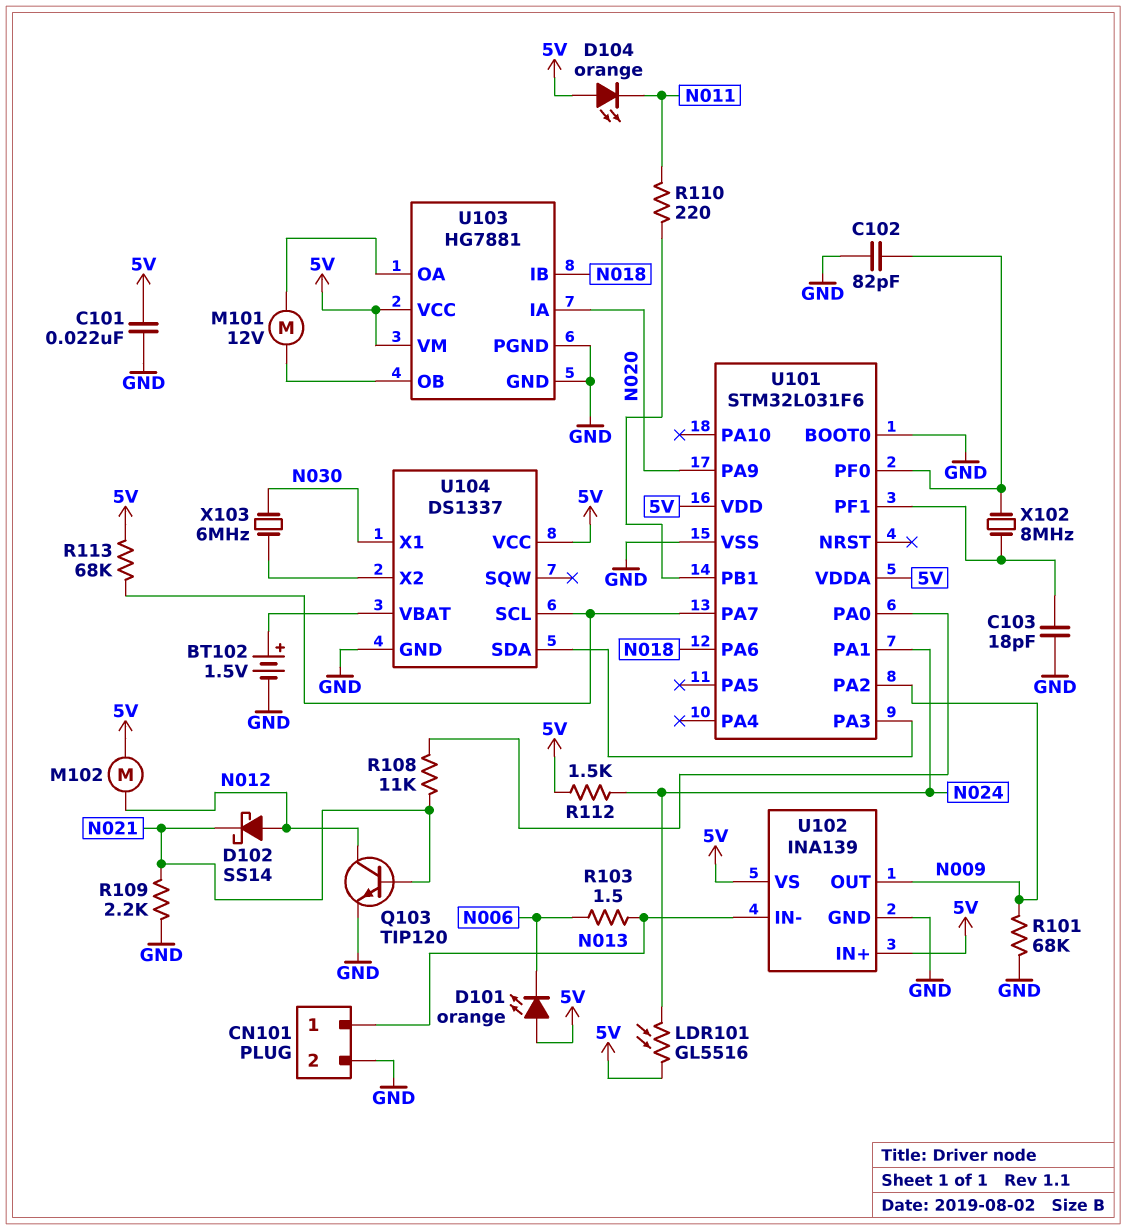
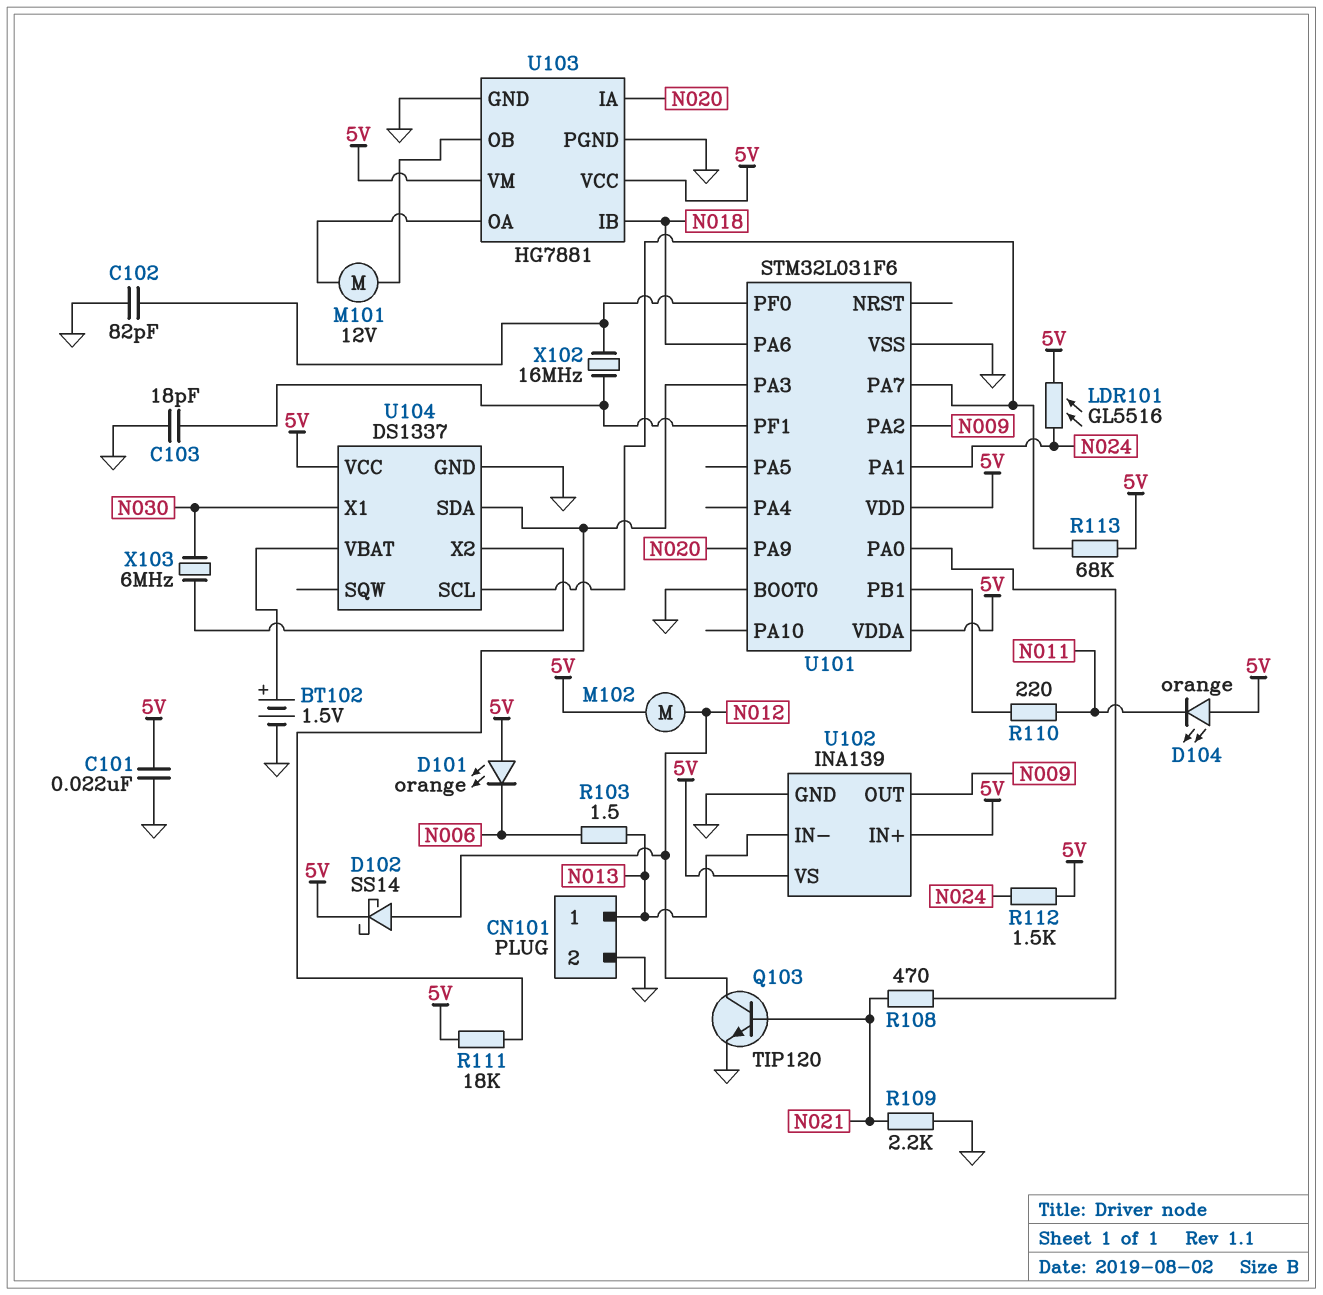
D102: schottky SS14 (A N012, K N021) -> schottky SS14 (A N012, K 5V)
R101: 68k (GND, N009) -> none
R108: 11k (N021, U101/PA0) -> 470 (N021, U101/PA0)
R111: none -> 18k (5V, U101/PA3)
X102: 8MHz (U101/PF0, U101/PF1) -> 16MHz (U101/PF0, U101/PF1)

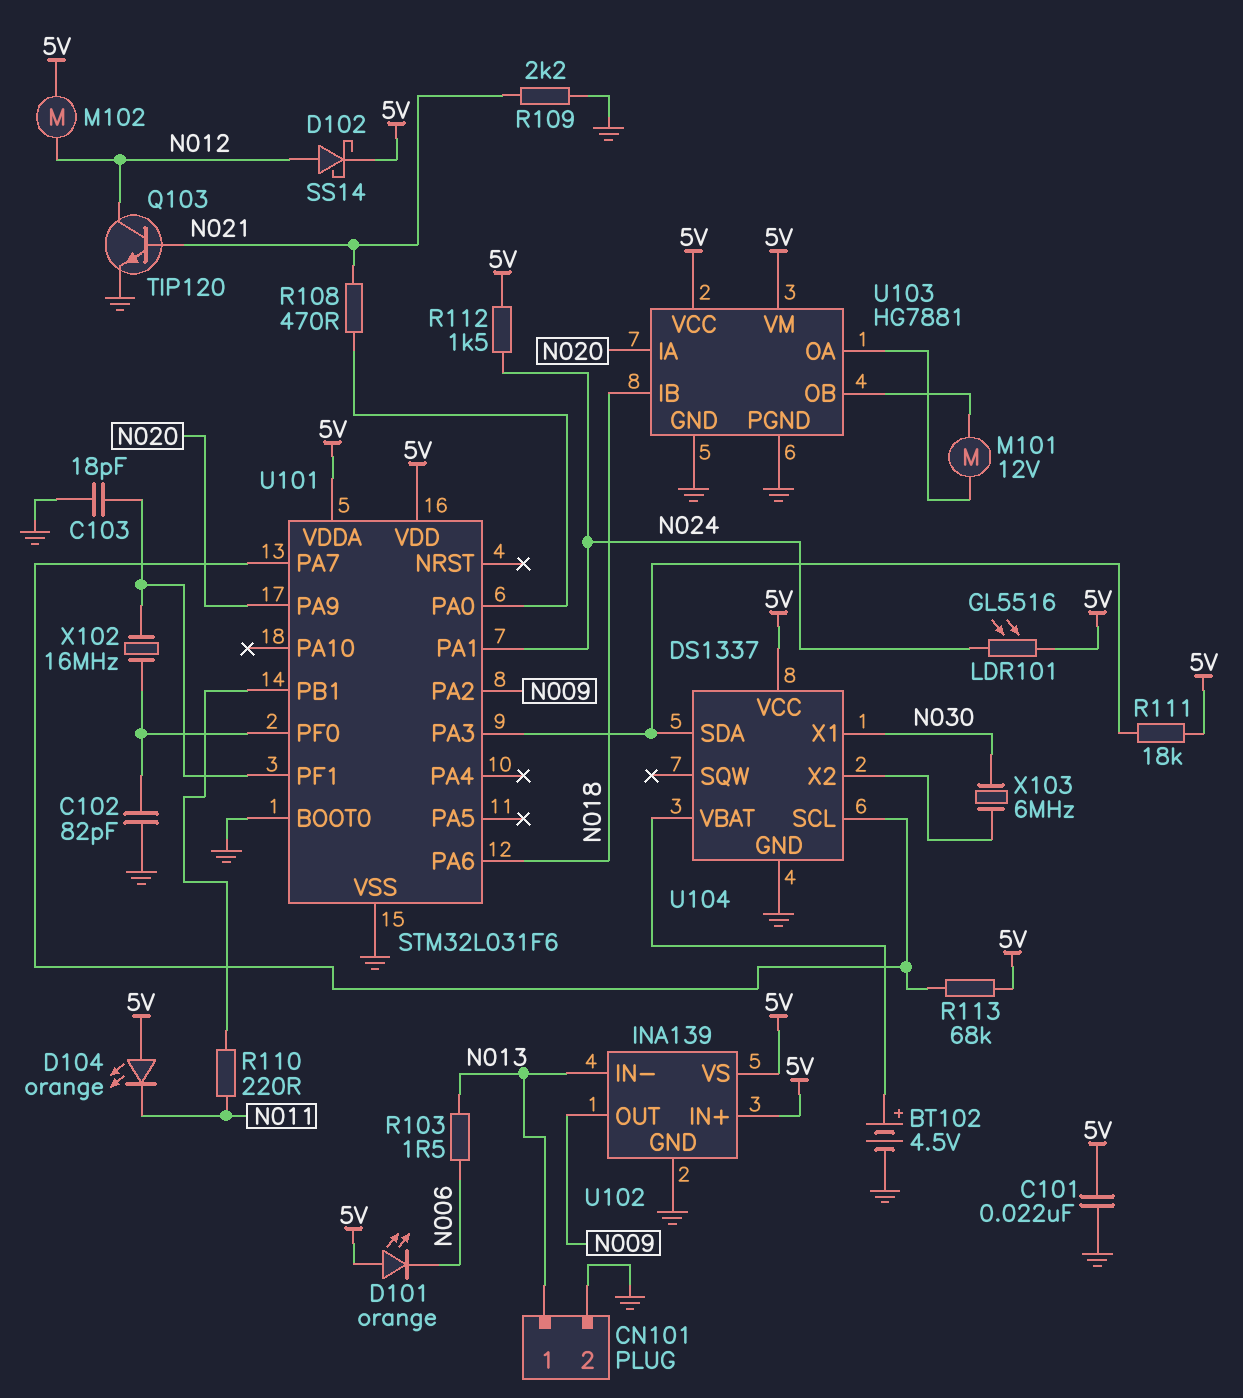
BT102: 1.5V (plus U104/VBAT, minus GND) -> 4.5V (plus U104/VBAT, minus GND)

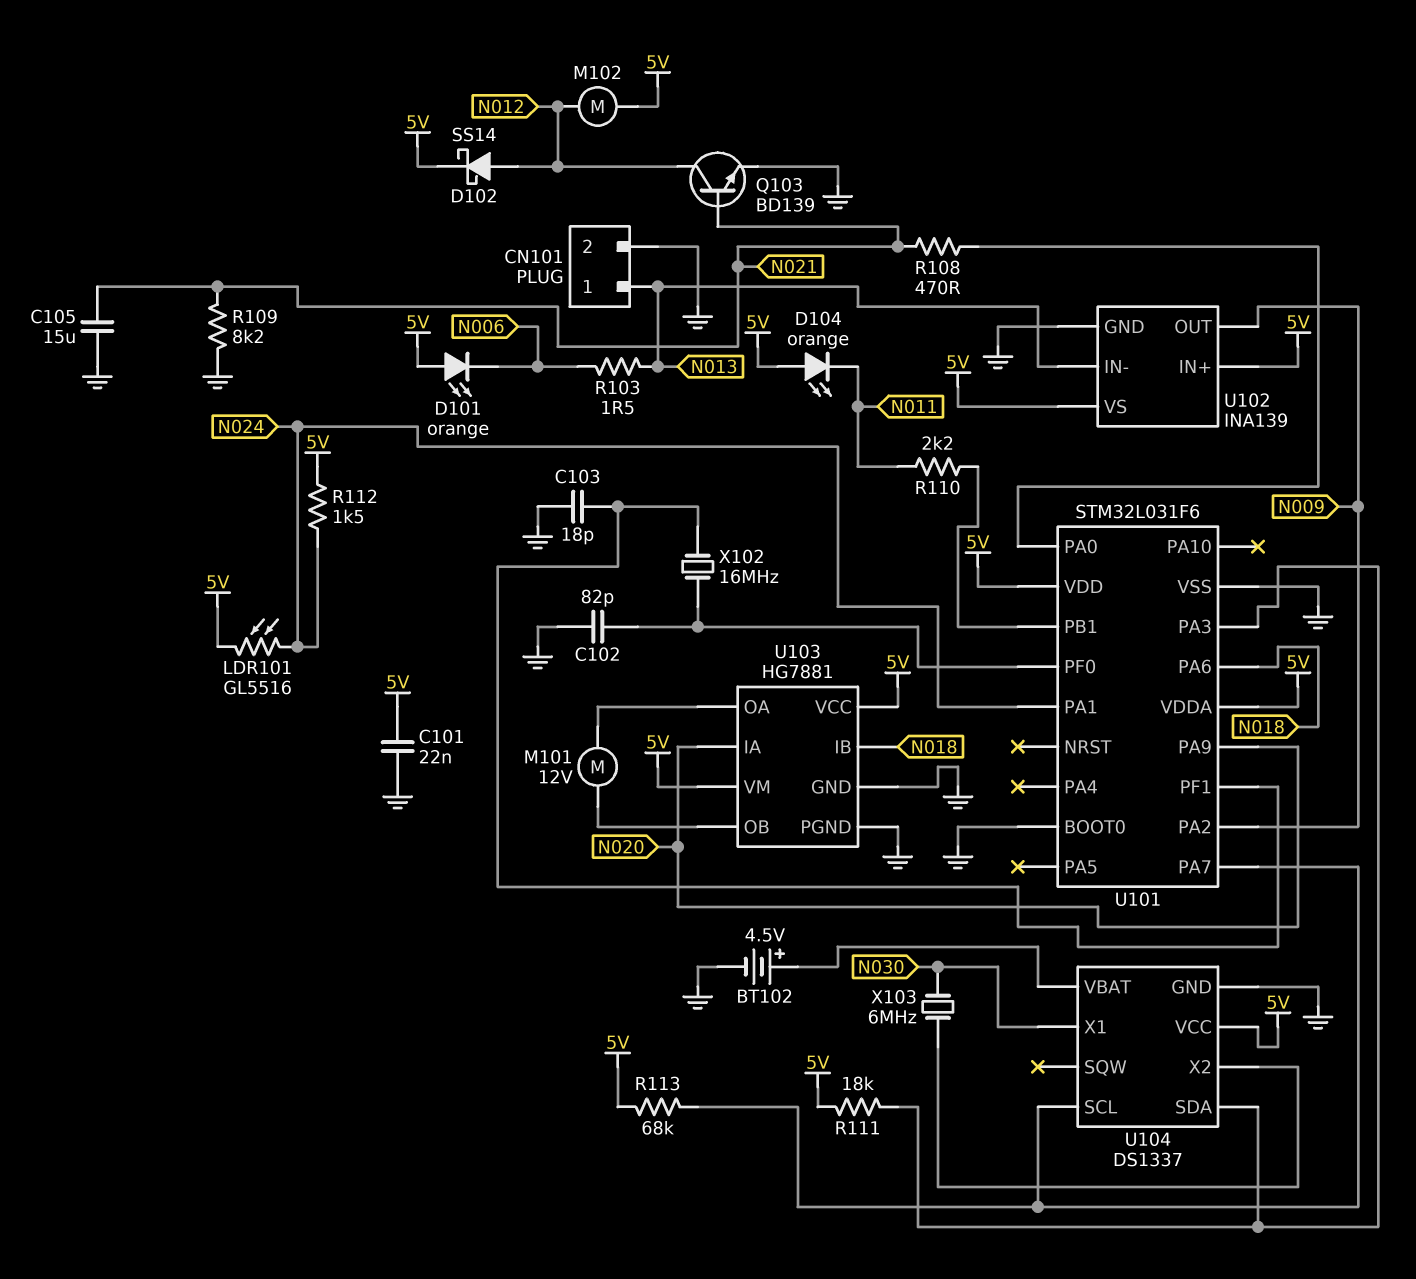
C105: none -> 15uF (GND, N021)
Q103: NPN TIP120 (B N021, C N012, E GND) -> NPN BD139 (B N021, C N012, E GND)
R109: 2.2k (GND, N021) -> 8.2k (GND, N021)
R110: 220 (N011, U101/PB1) -> 2.2k (N011, U101/PB1)

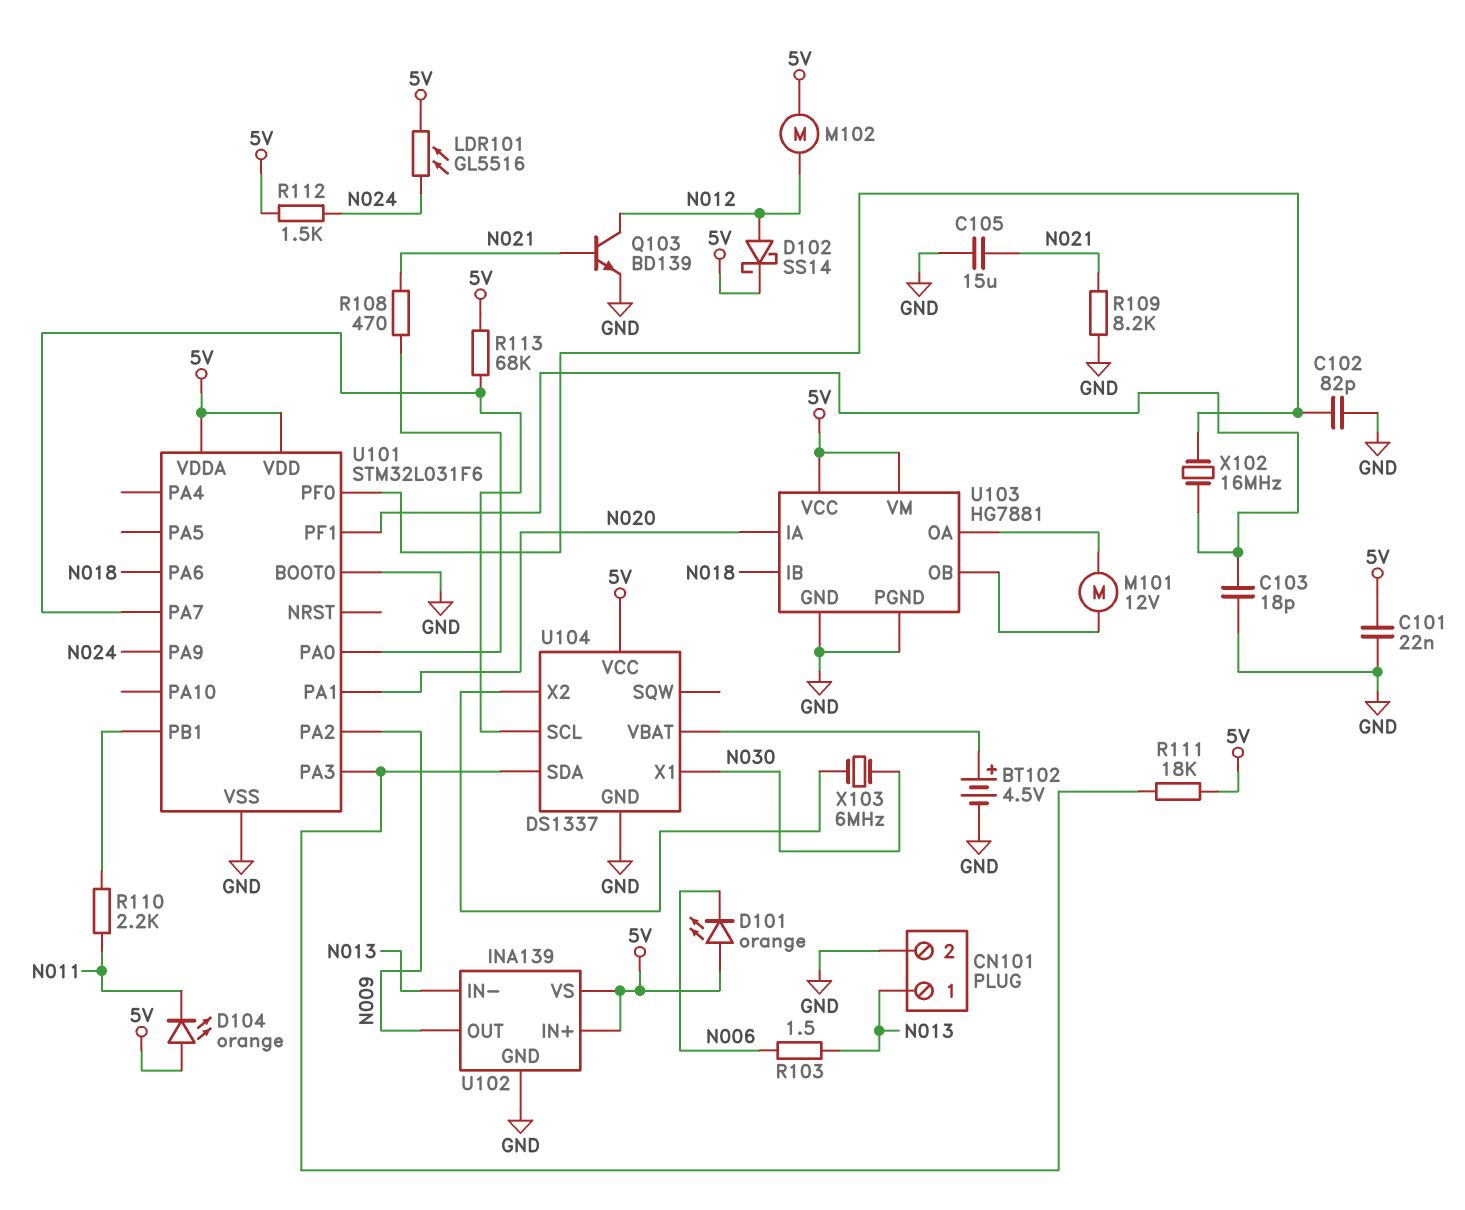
U101 pin PA1: N024 -> N020
U101 pin PA9: N020 -> N024

